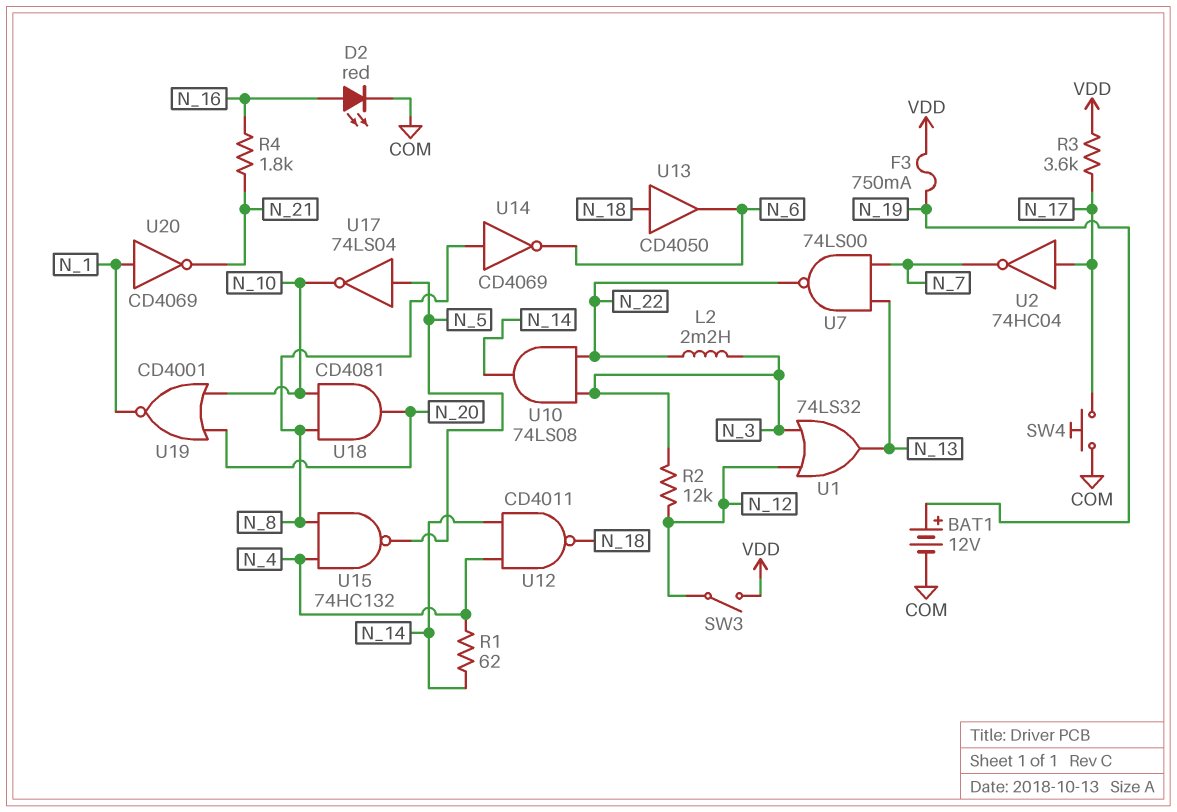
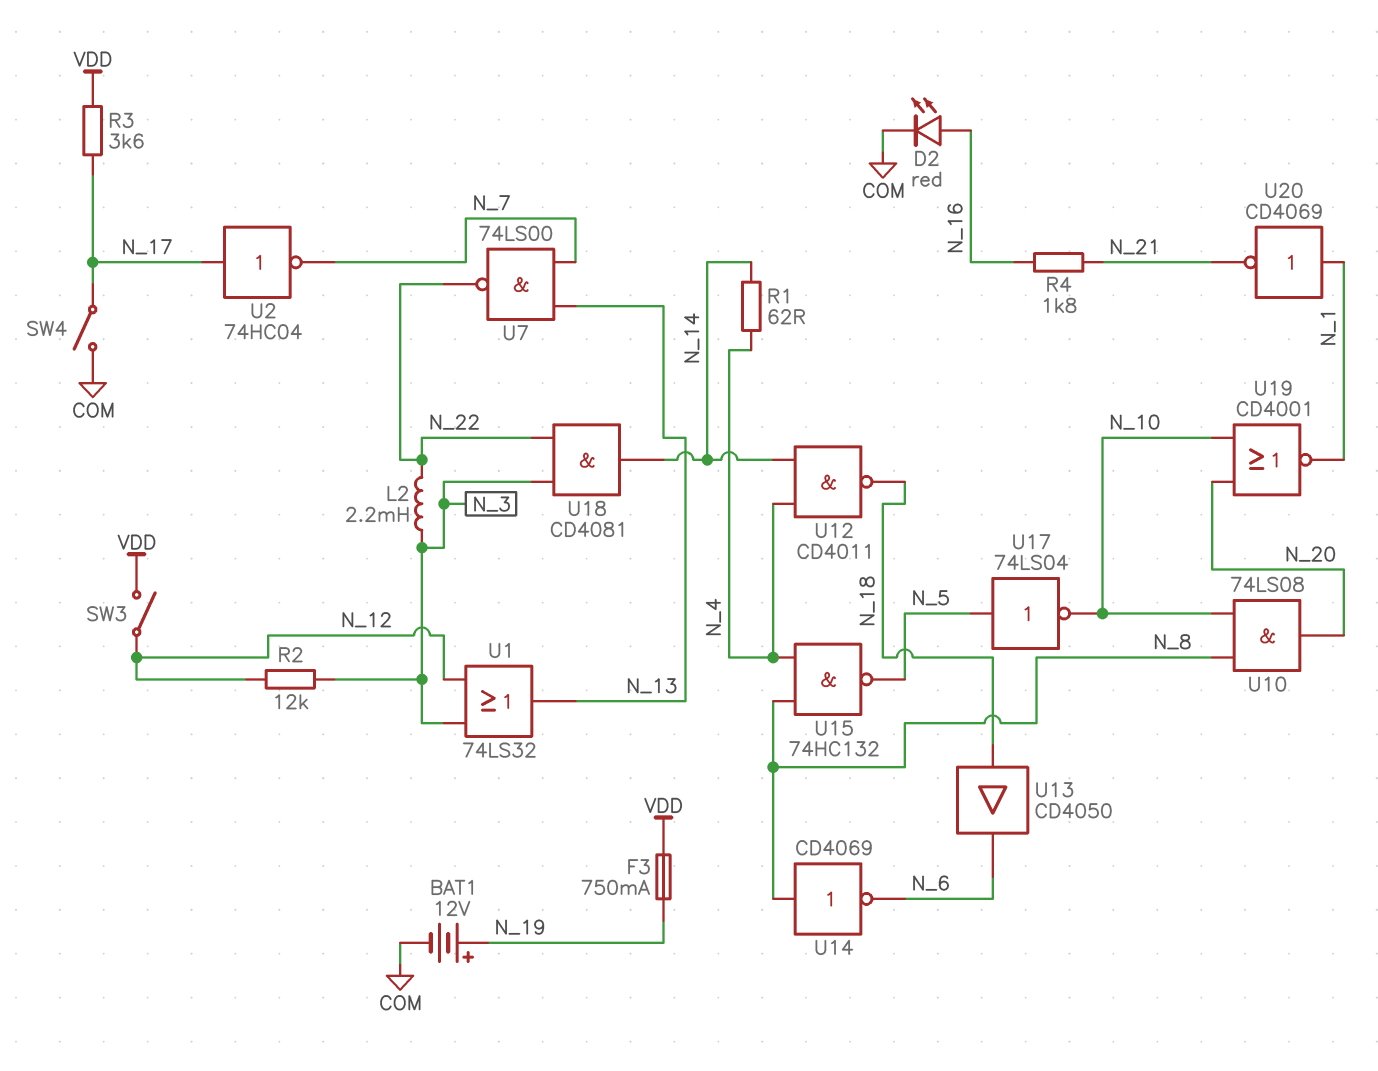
SW4: button (COM, N_17) -> switch (COM, N_17)
U10: AND 74LS08 (in N_3, in N_22, out N_14) -> AND 74LS08 (in N_8, in N_10, out N_20)
U18: AND CD4081 (in N_8, in N_10, out N_20) -> AND CD4081 (in N_3, in N_22, out N_14)

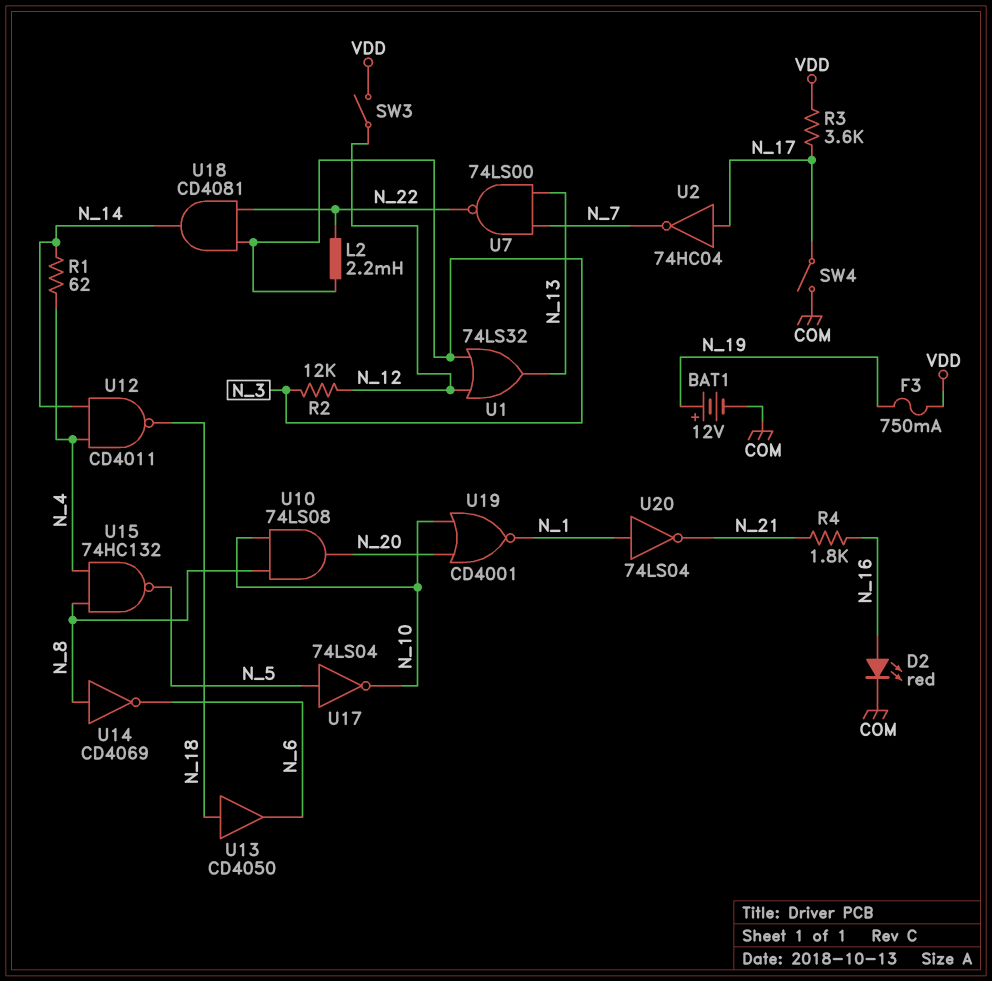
U20: NOT CD4069 (in N_1, out N_21) -> NOT 74LS04 (in N_1, out N_21)

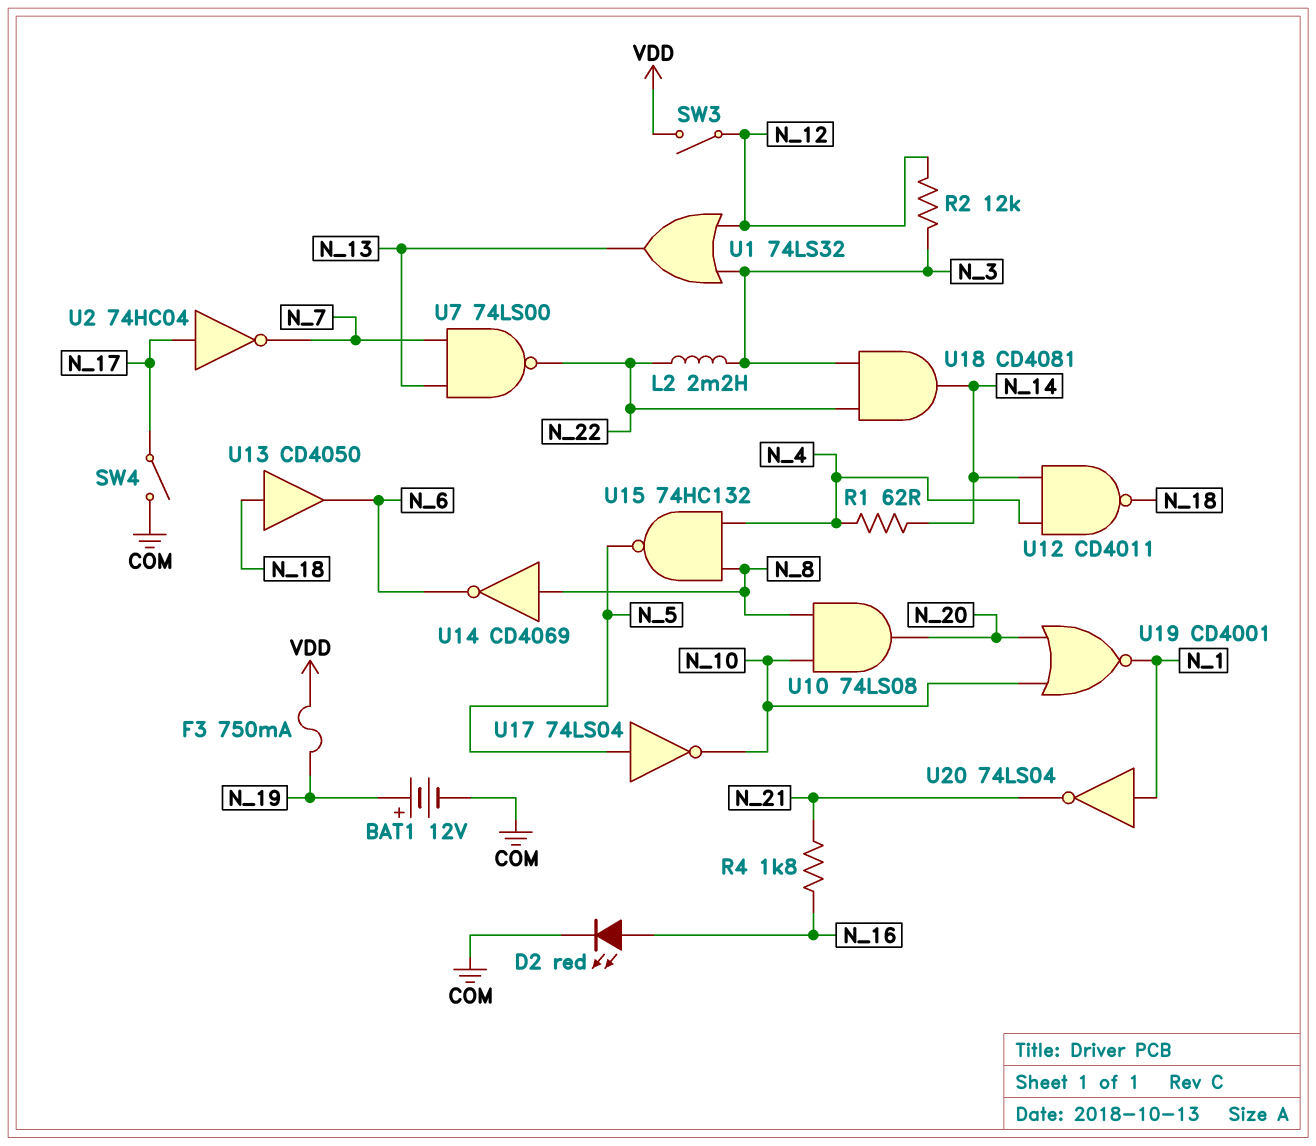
R3: 3.6k (N_17, VDD) -> none

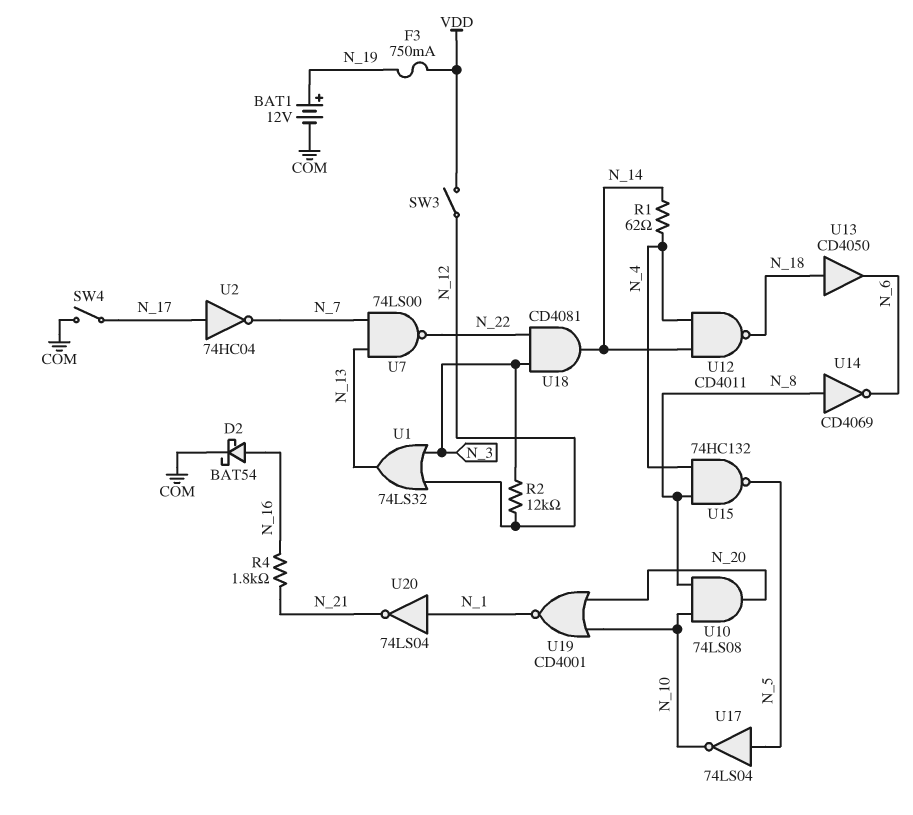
D2: LED red (A N_16, K COM) -> schottky BAT54 (A N_16, K COM)
L2: 2.2mH (N_3, N_22) -> none

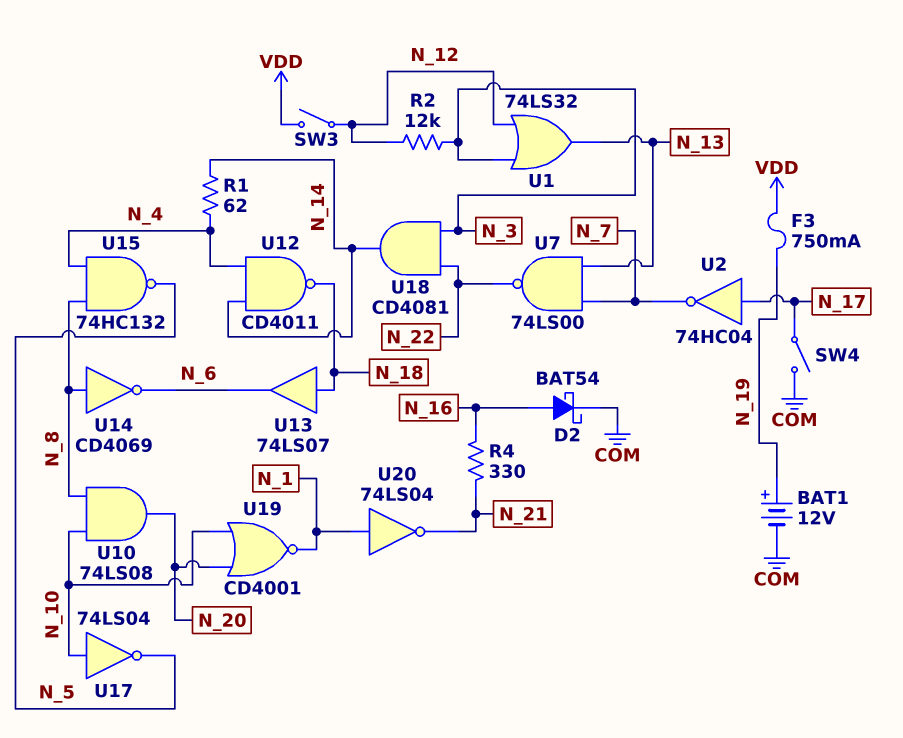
R4: 1.8k (N_16, N_21) -> 330 (N_16, N_21)
U13: buffer CD4050 (in N_18, out N_6) -> buffer 74LS07 (in N_18, out N_6)
U17: NOT 74LS04 (in N_5, out N_10) -> NOT 74LS04 (in N_10, out N_5)

